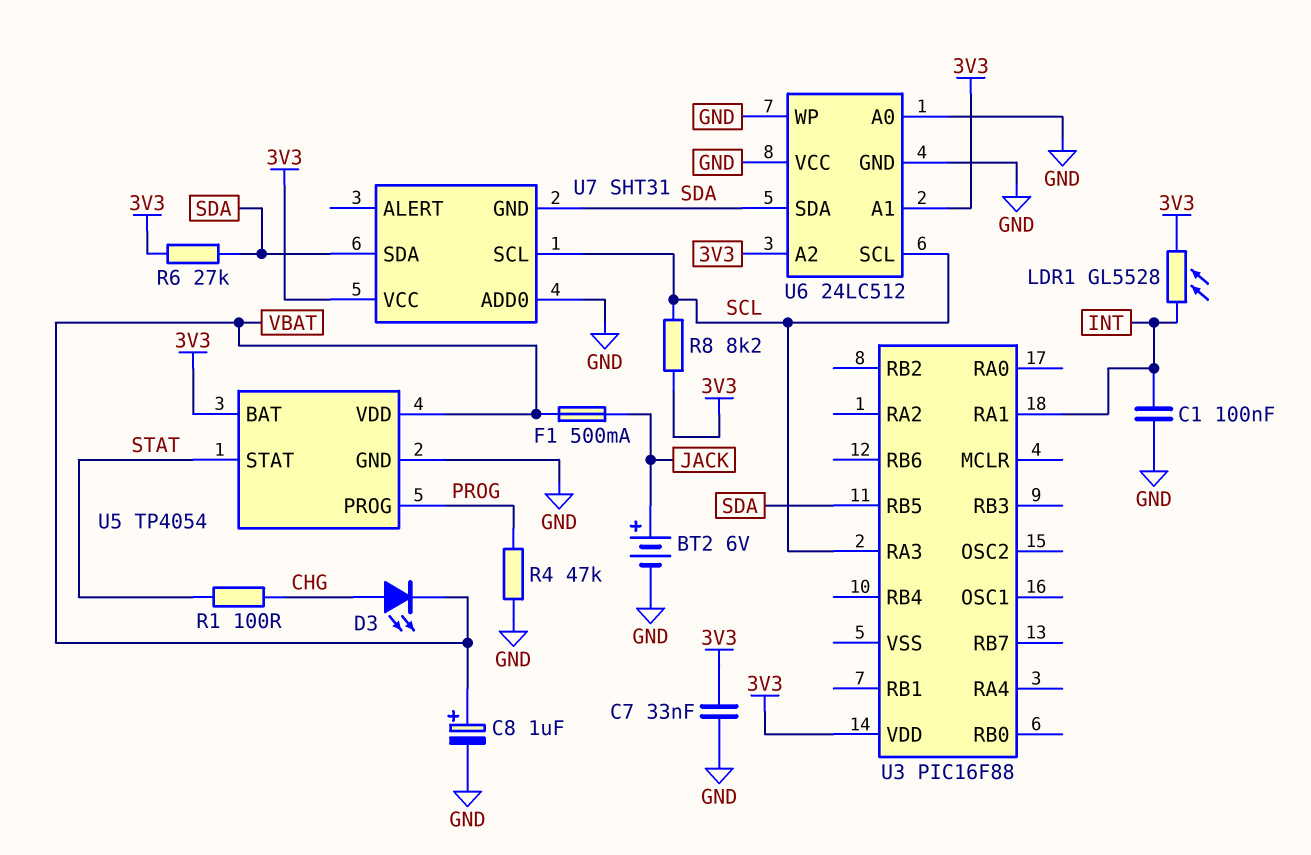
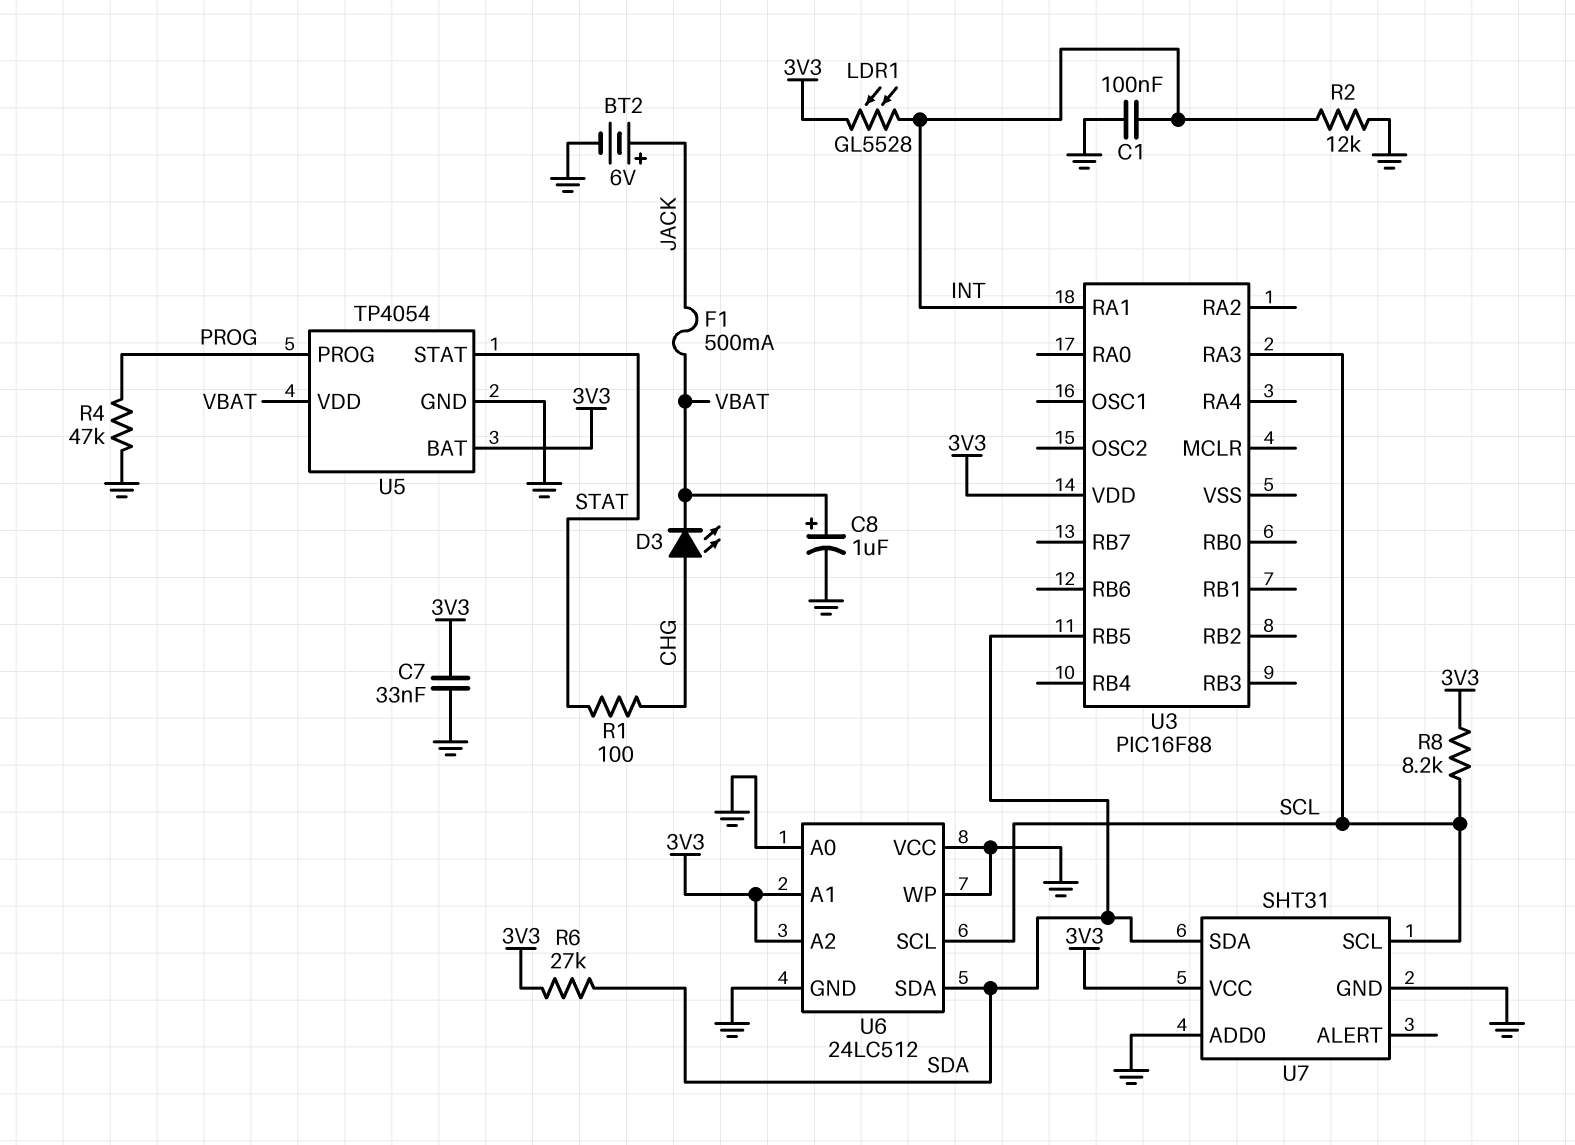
R2: none -> 12k (GND, INT)
U7 pin GND: SDA -> GND

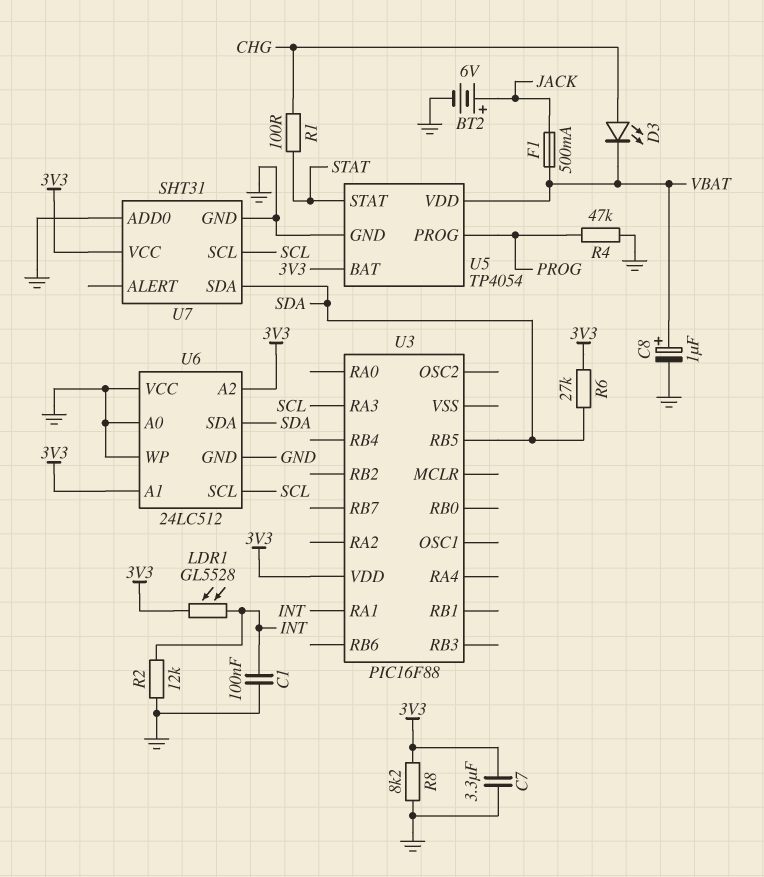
C7: 33nF (3V3, GND) -> 3.3uF (3V3, GND)
R8: 8.2k (3V3, SCL) -> 8.2k (3V3, GND)

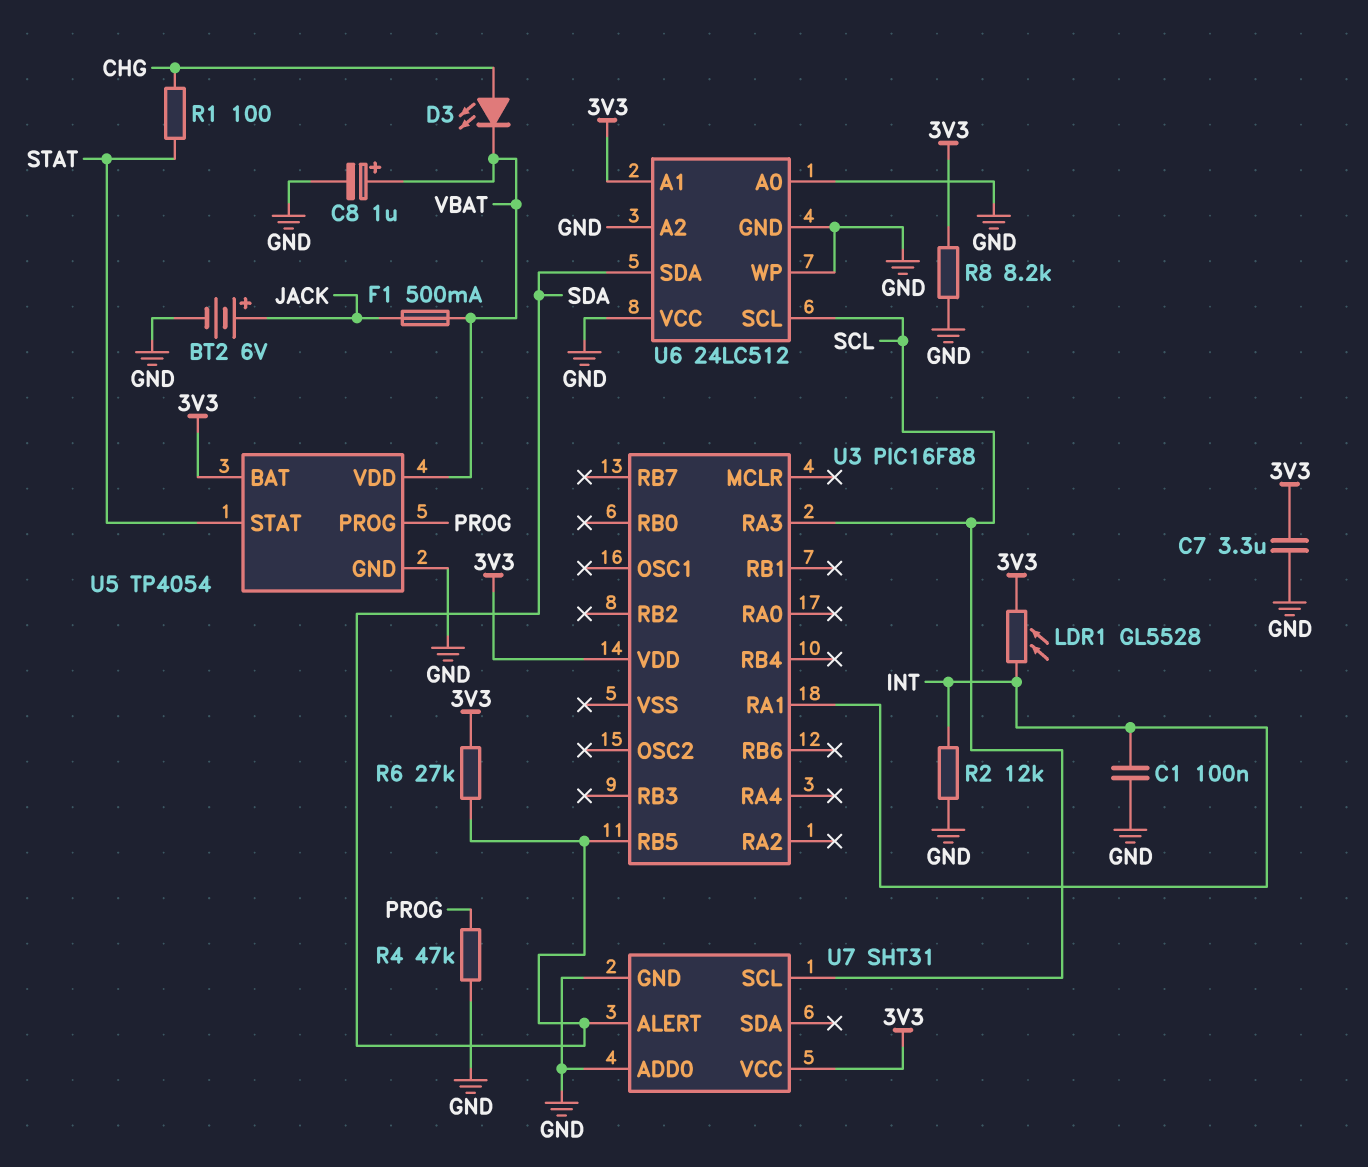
U6 pin A2: 3V3 -> GND
U7 pin ALERT: none -> SDA
U7 pin SDA: SDA -> none

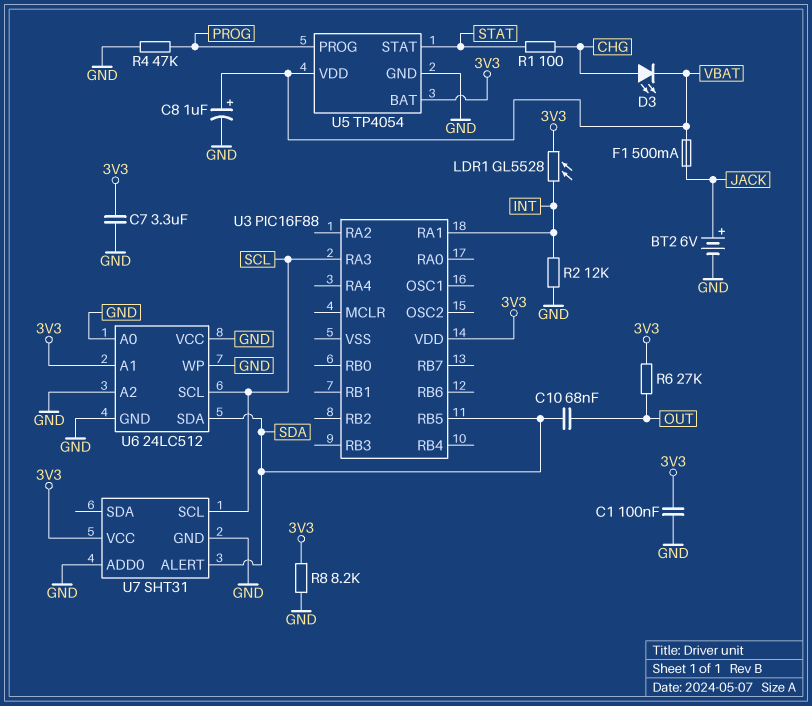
C1: 100nF (GND, INT) -> 100nF (3V3, GND)
C10: none -> 68nF (OUT, SDA)
R6: 27k (3V3, SDA) -> 27k (3V3, OUT)

